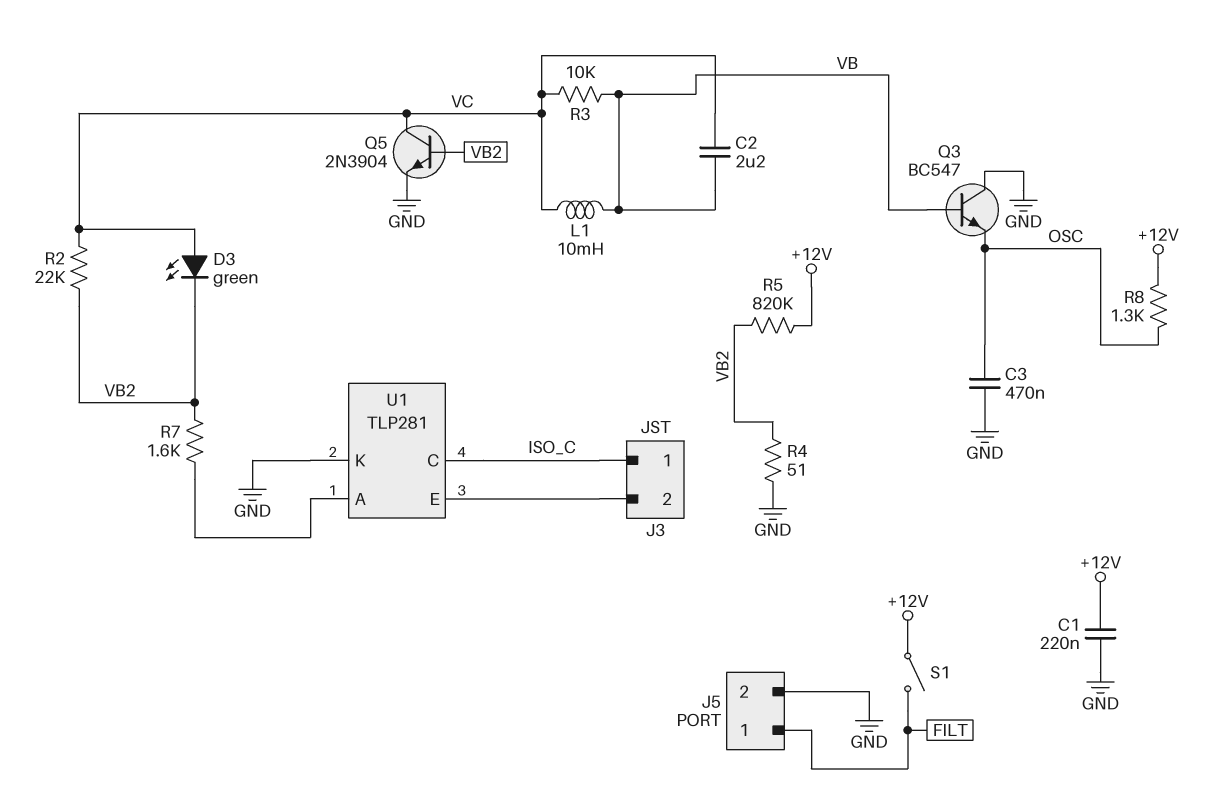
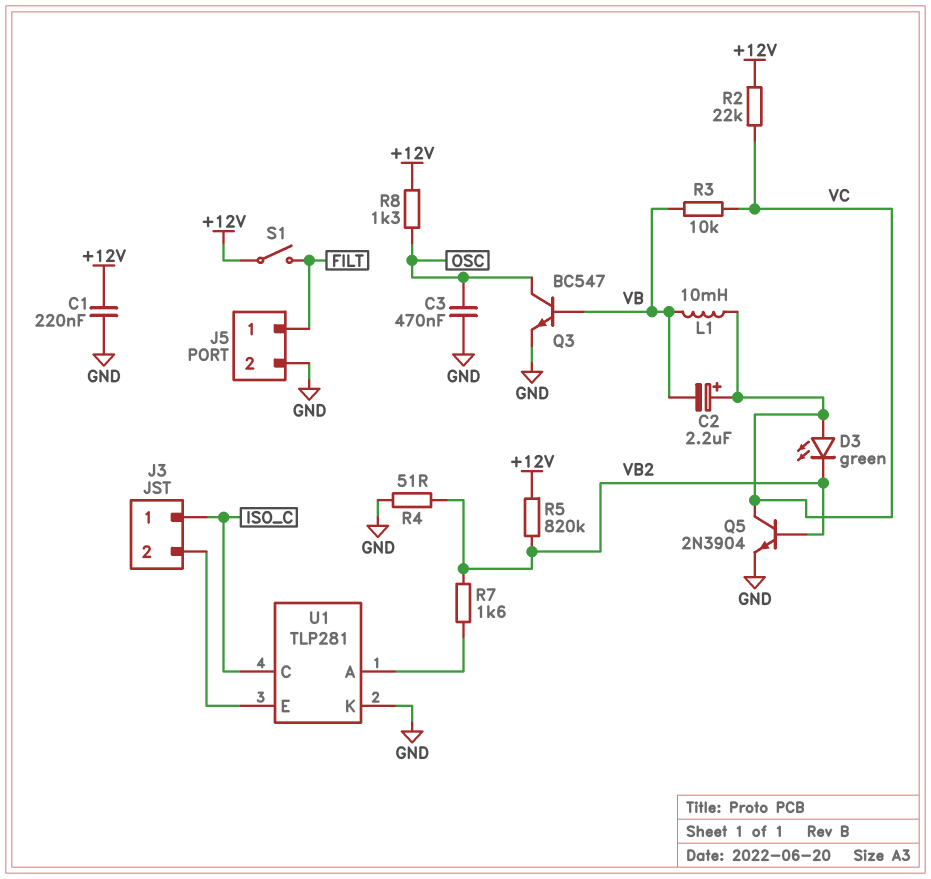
C2: 2.2uF (VB, VC) -> 2.2uF (plus VC, minus VB)
Q3: NPN BC547 (B VB, C GND, E OSC) -> NPN BC547 (B VB, C OSC, E GND)
R2: 22k (VB2, VC) -> 22k (+12V, VC)

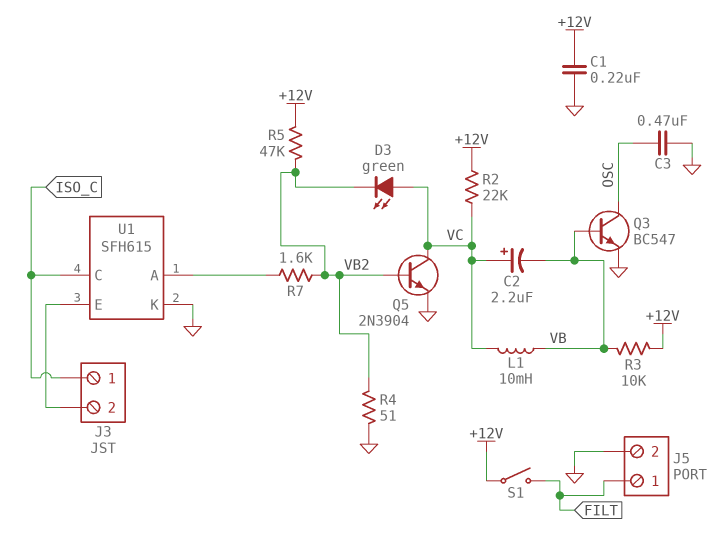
R3: 10k (VB, VC) -> 10k (+12V, VB)
R5: 820k (+12V, VB2) -> 47k (+12V, VB2)
R8: 1.3k (+12V, OSC) -> none
U1: TLP281 -> SFH615

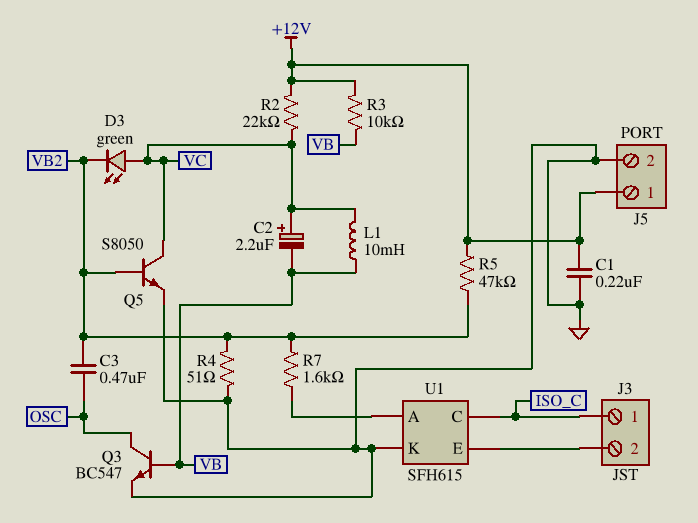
C3: 470nF (GND, OSC) -> 470nF (OSC, VB2)
J5 pin 1: FILT -> +12V
Q5: NPN 2N3904 (B VB2, C VC, E GND) -> NPN S8050 (B VB2, C VC, E GND)
S1: switch (+12V, FILT) -> none

